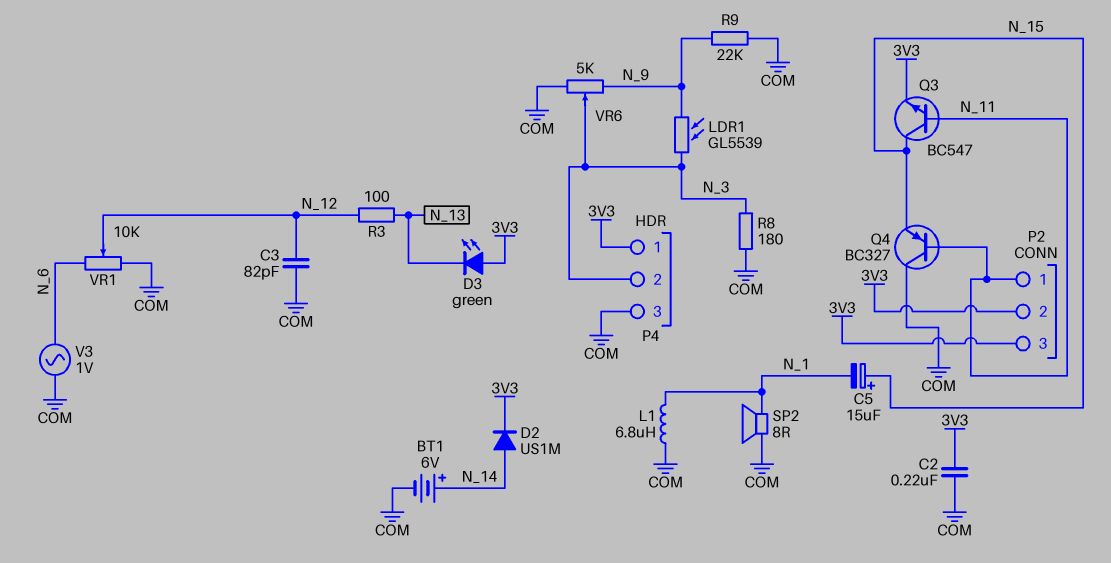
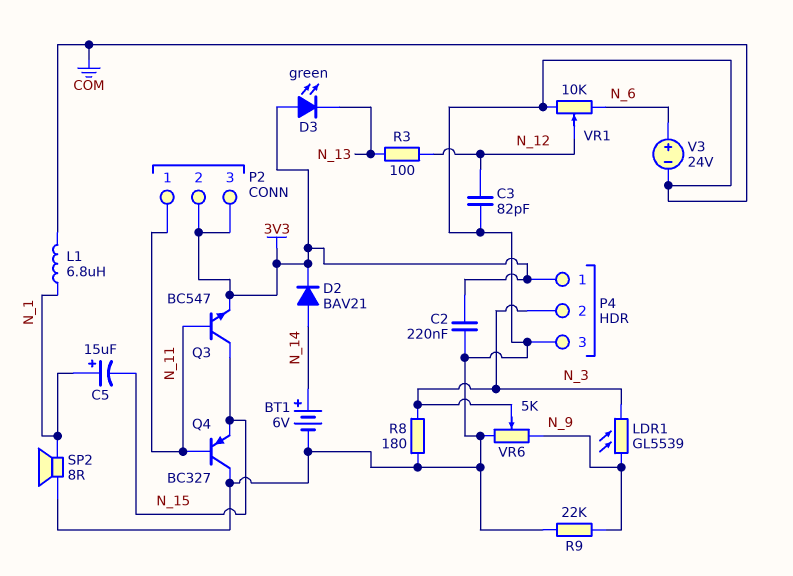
C5: 15uF (plus N_15, minus N_1) -> 15uF (plus N_1, minus N_15)
D2: diode US1M (A N_14, K 3V3) -> diode BAV21 (A N_14, K 3V3)
V3: AC 1V (COM, N_6) -> 24V (plus N_6, minus COM)

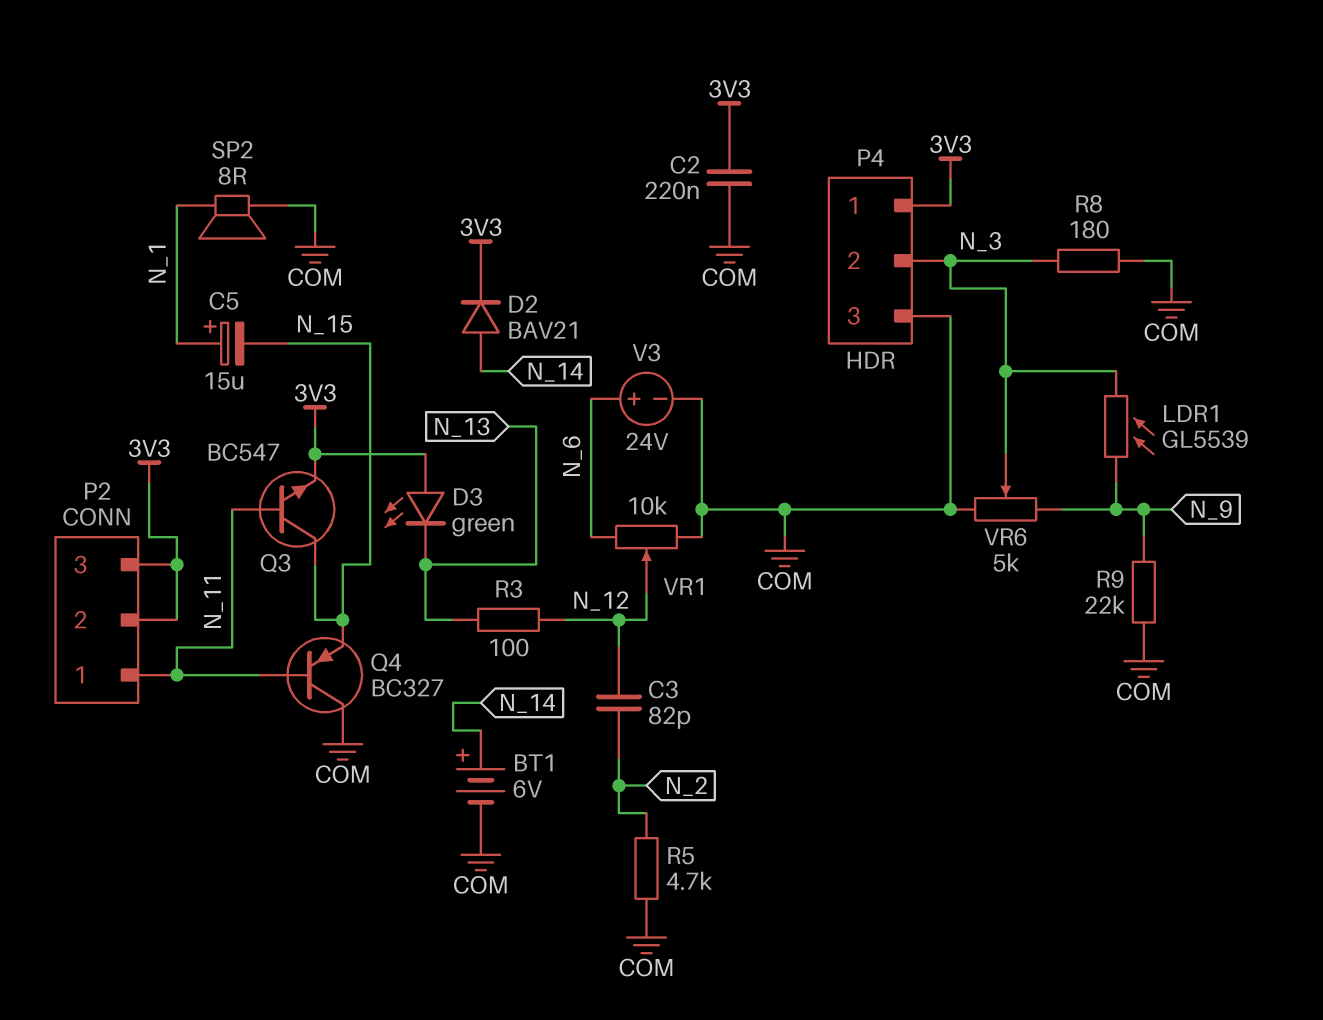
C3: 82pF (COM, N_12) -> 82pF (N_2, N_12)
L1: 6.8uH (COM, N_1) -> none
R5: none -> 4.7k (COM, N_2)

